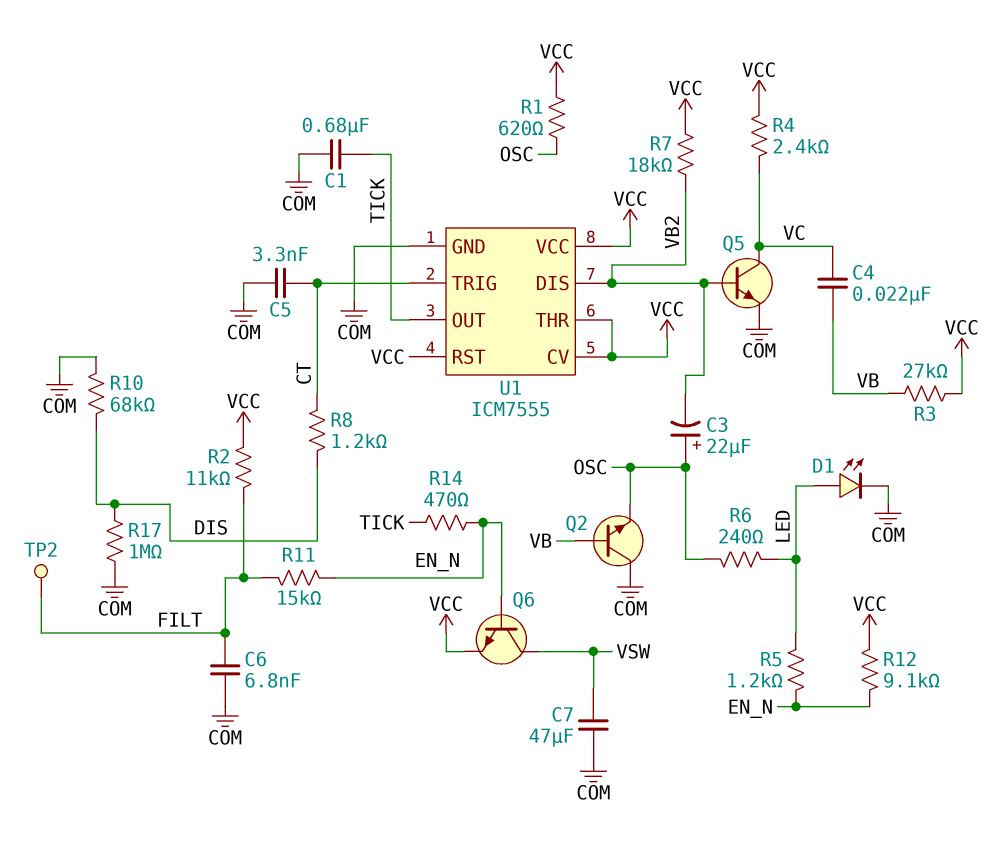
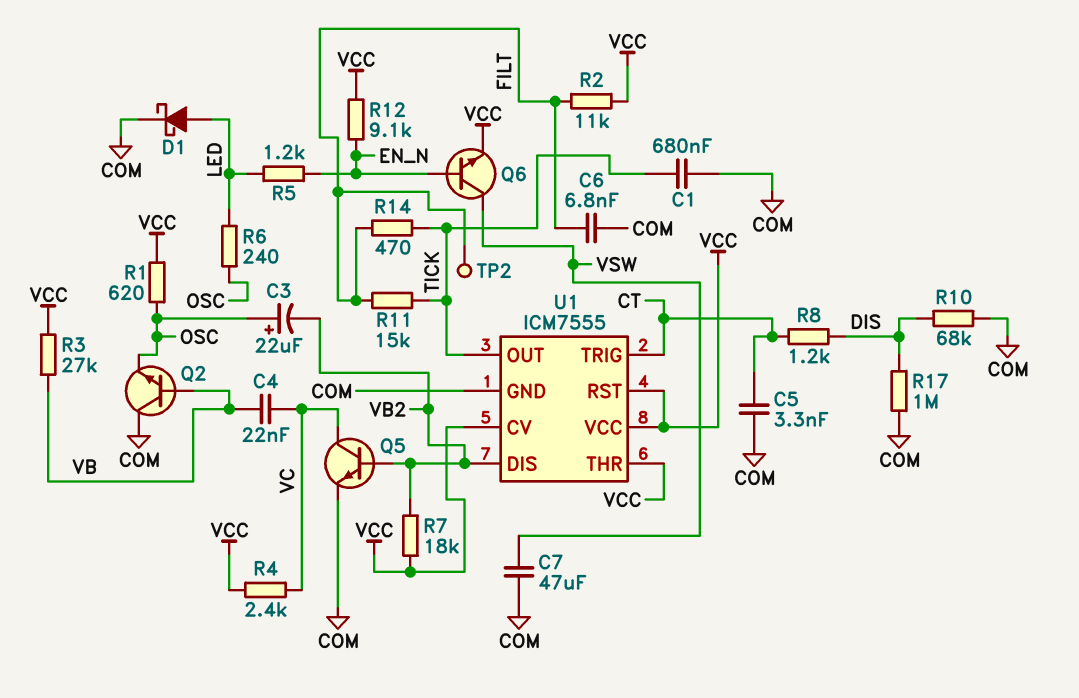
D1: LED (A LED, K COM) -> schottky (A LED, K COM)
R11: 15k (EN_N, FILT) -> 15k (FILT, TICK)
R14: 470 (EN_N, TICK) -> 470 (FILT, TICK)

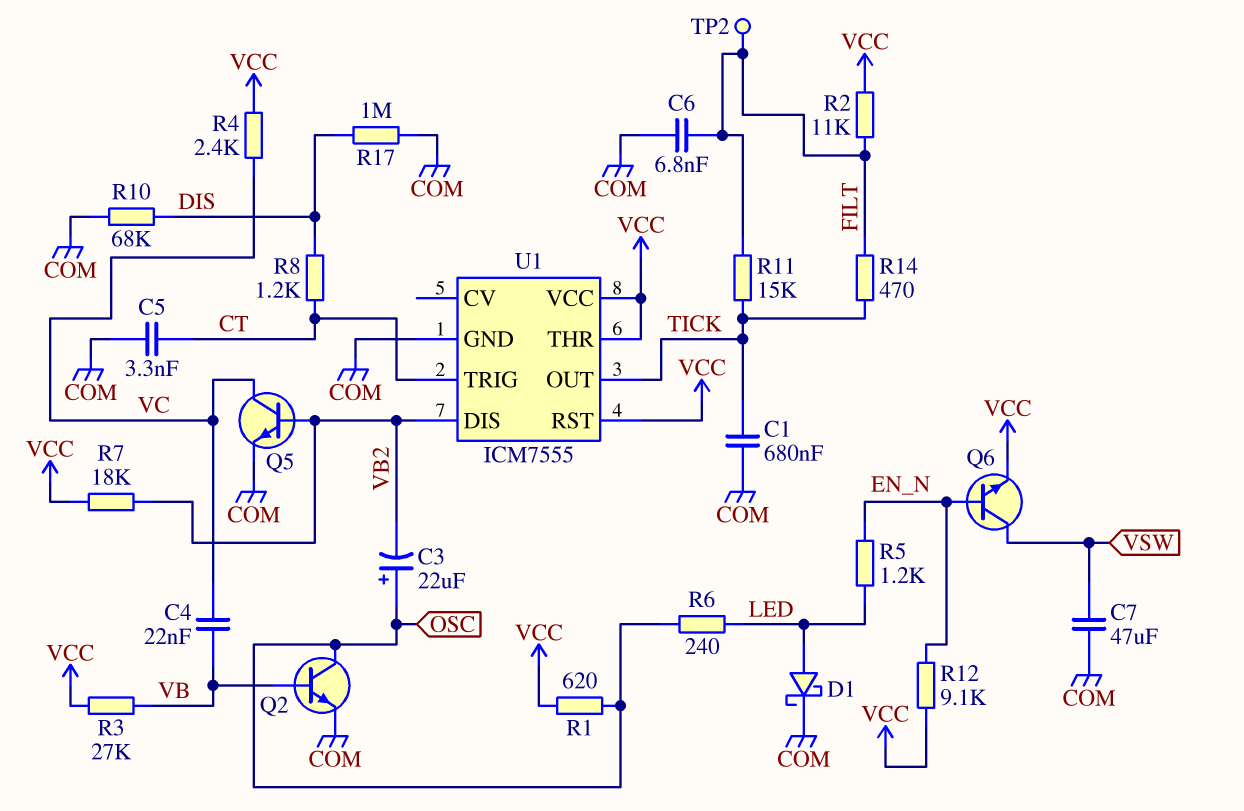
Q2: NPN (B VB, C COM, E OSC) -> NPN (B VB, C OSC, E COM)
U1 pin CV: VCC -> none

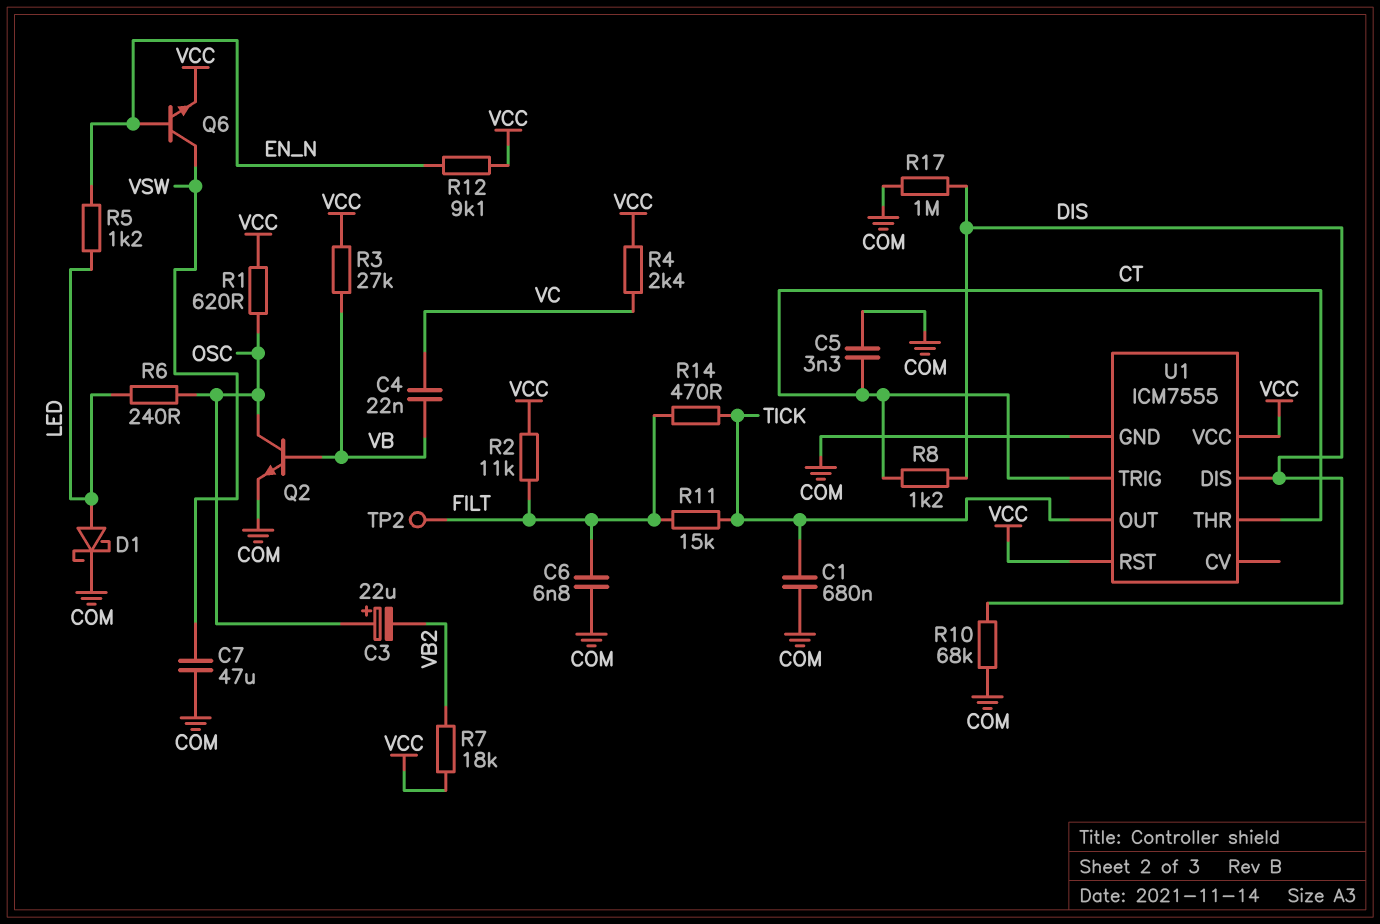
Q5: NPN (B VB2, C VC, E COM) -> none
U1 pin DIS: VB2 -> DIS
U1 pin THR: VCC -> CT

